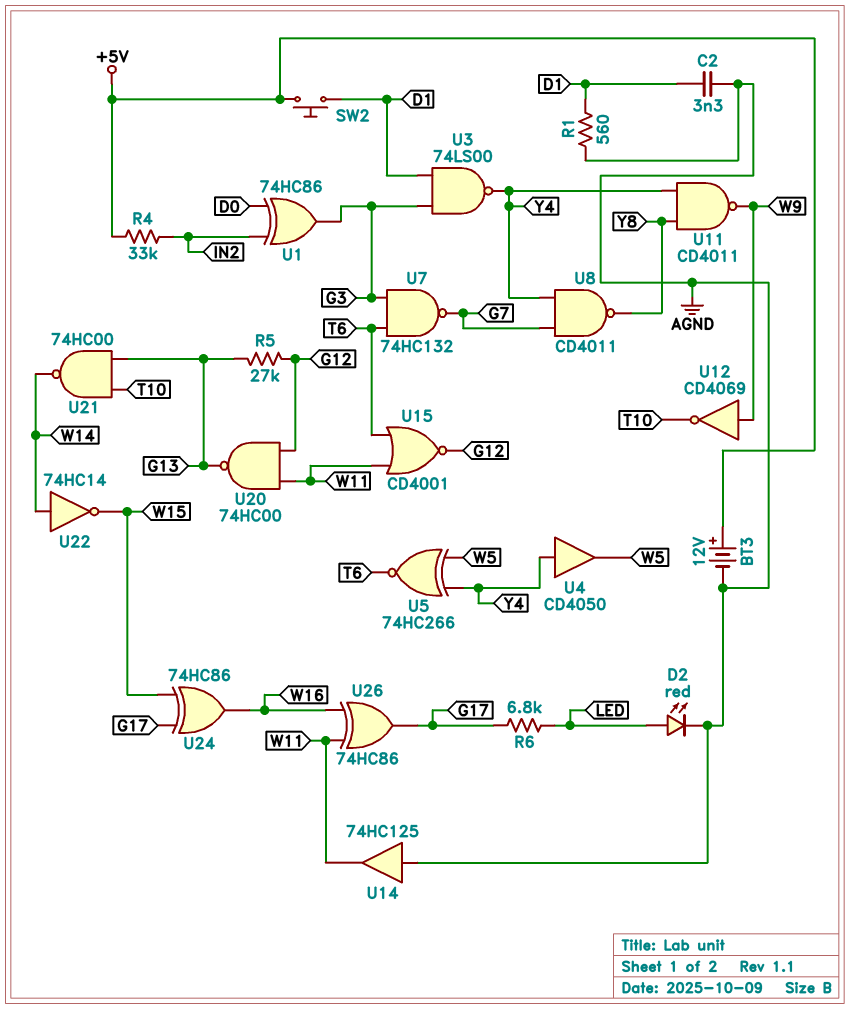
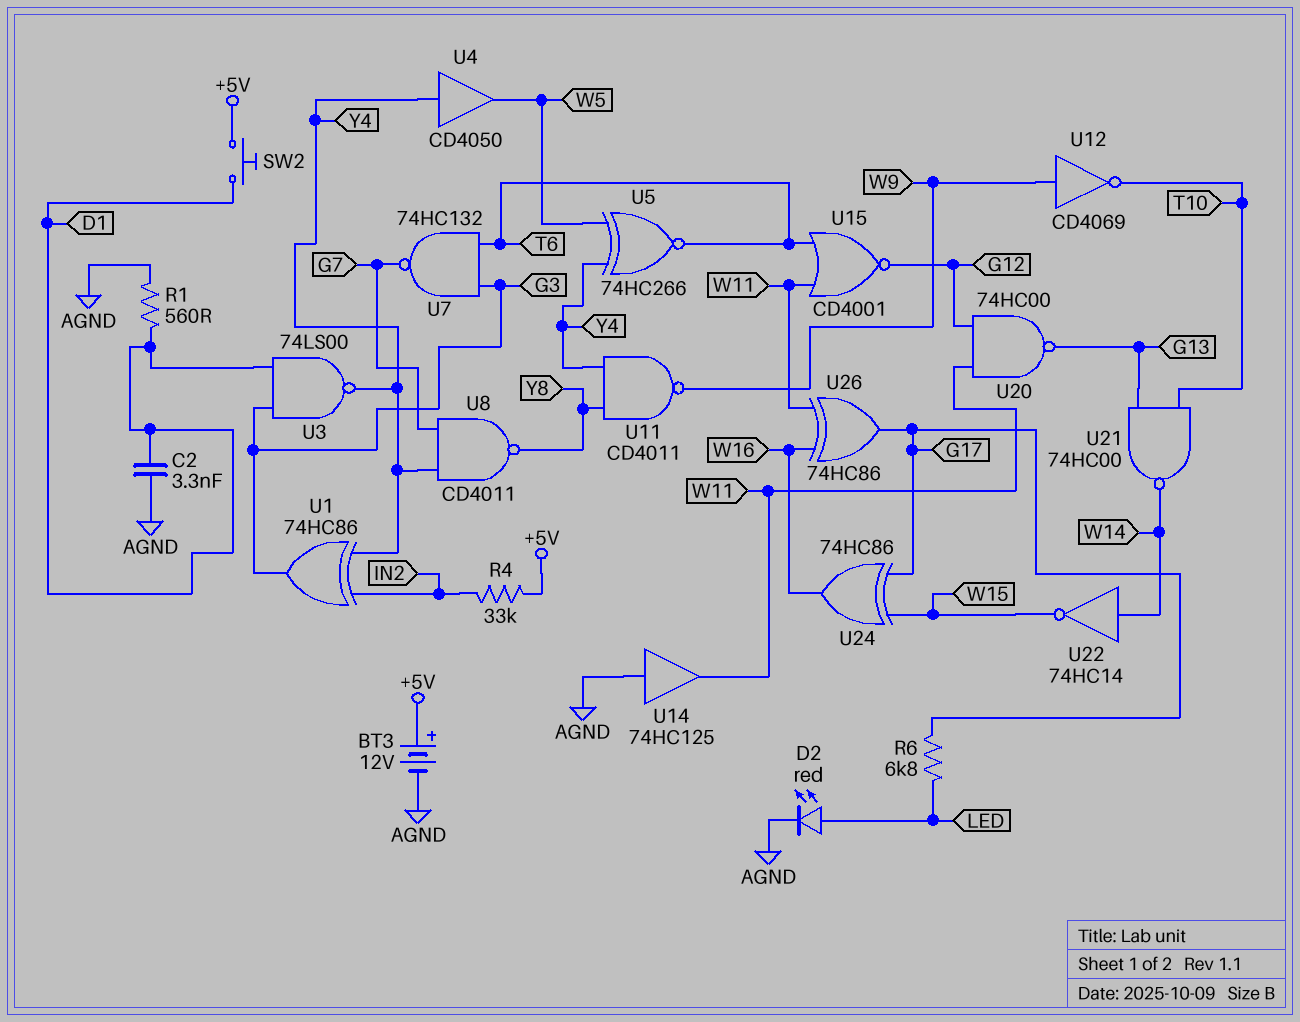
R5: 27k (G12, G13) -> none
U1: XOR 74HC86 (in D0, in IN2, out G3) -> XOR 74HC86 (in IN2, in Y4, out G3)

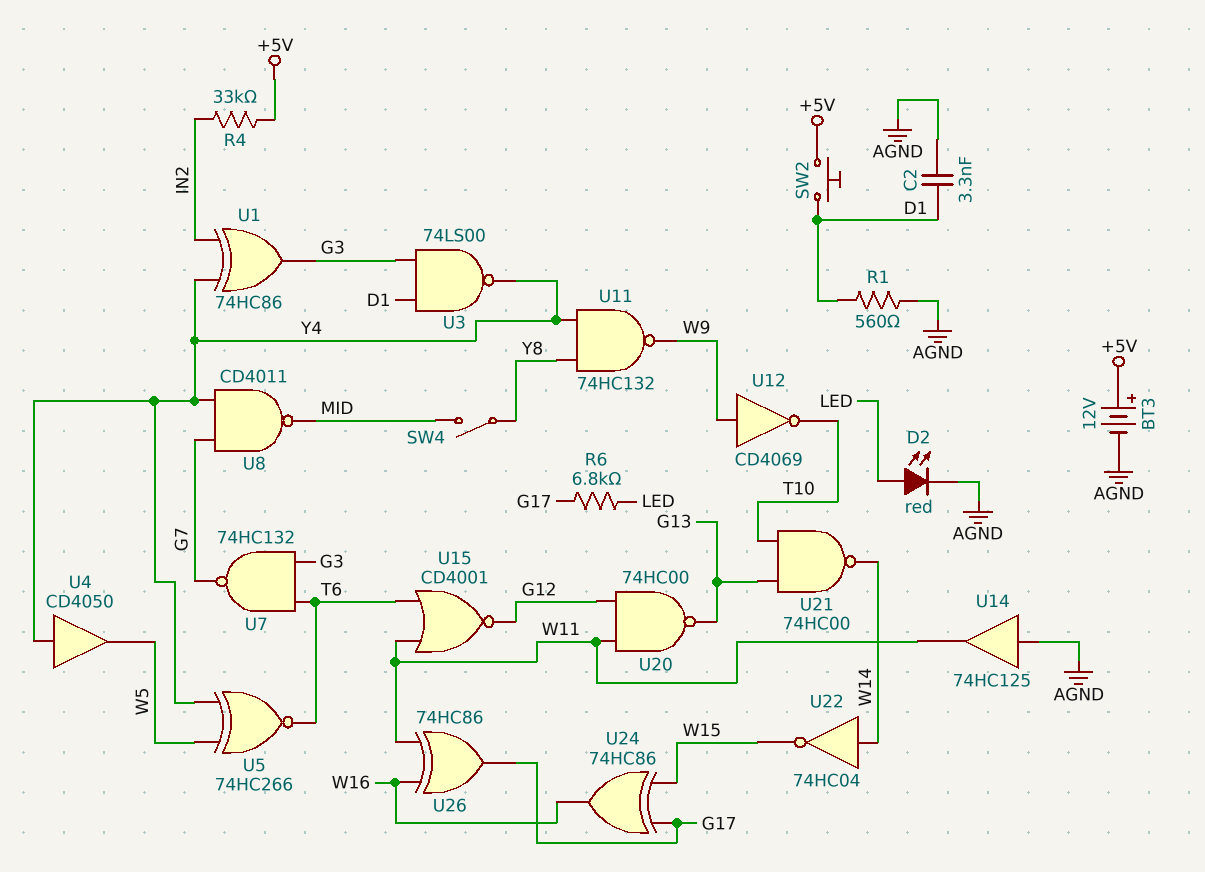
SW4: none -> switch (MID, Y8)
U8: NAND CD4011 (in G7, in Y4, out Y8) -> NAND CD4011 (in G7, in Y4, out MID)
U11: NAND CD4011 (in Y4, in Y8, out W9) -> NAND 74HC132 (in Y4, in Y8, out W9)
U22: NOT 74HC14 (in W14, out W15) -> NOT 74HC04 (in W14, out W15)

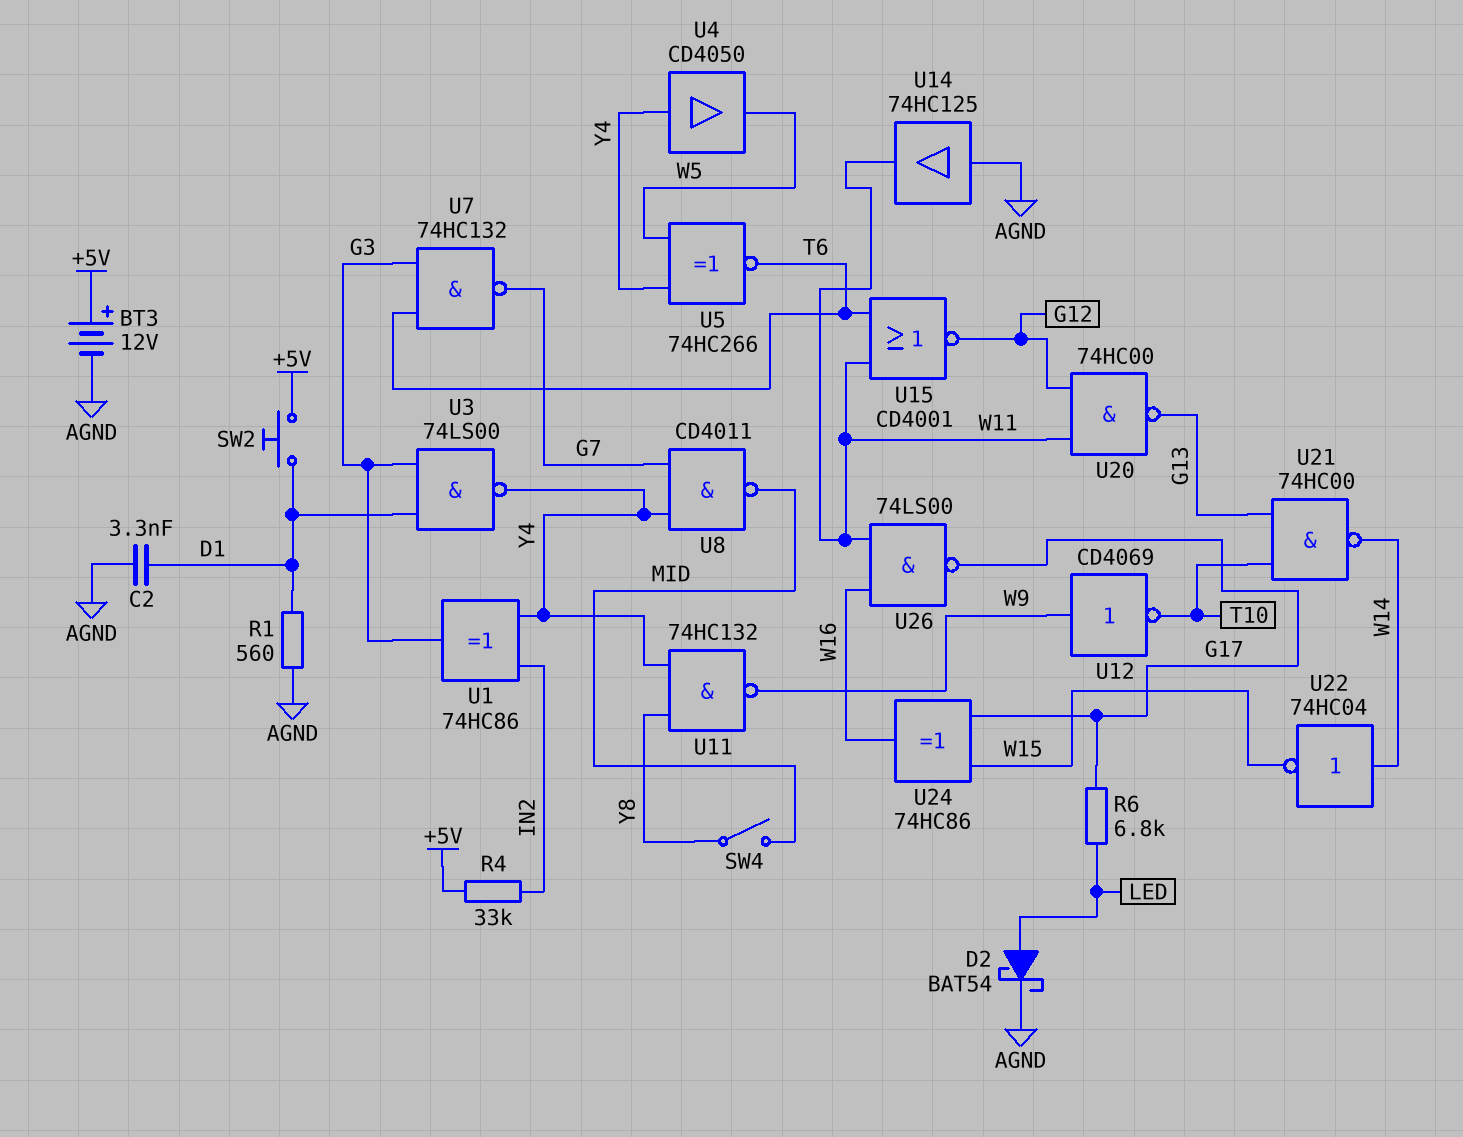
D2: LED red (A LED, K AGND) -> schottky BAT54 (A LED, K AGND)
U26: XOR 74HC86 (in W11, in W16, out G17) -> NAND 74LS00 (in W11, in W16, out G17)

